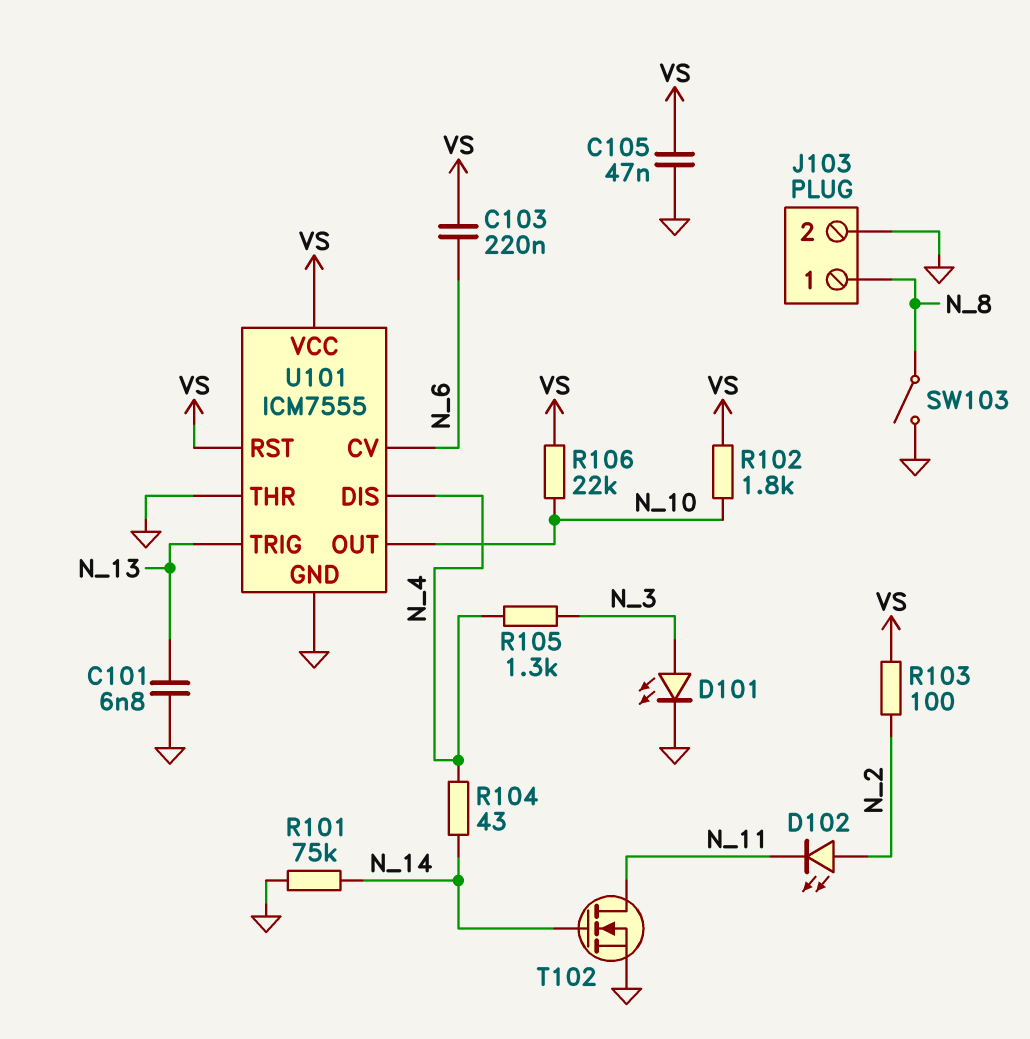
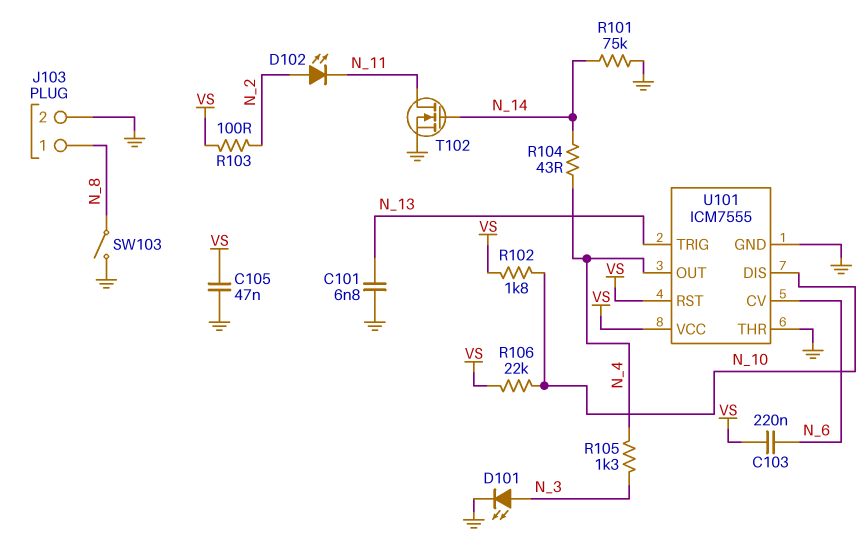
U101 pin DIS: N_4 -> N_10
U101 pin OUT: N_10 -> N_4

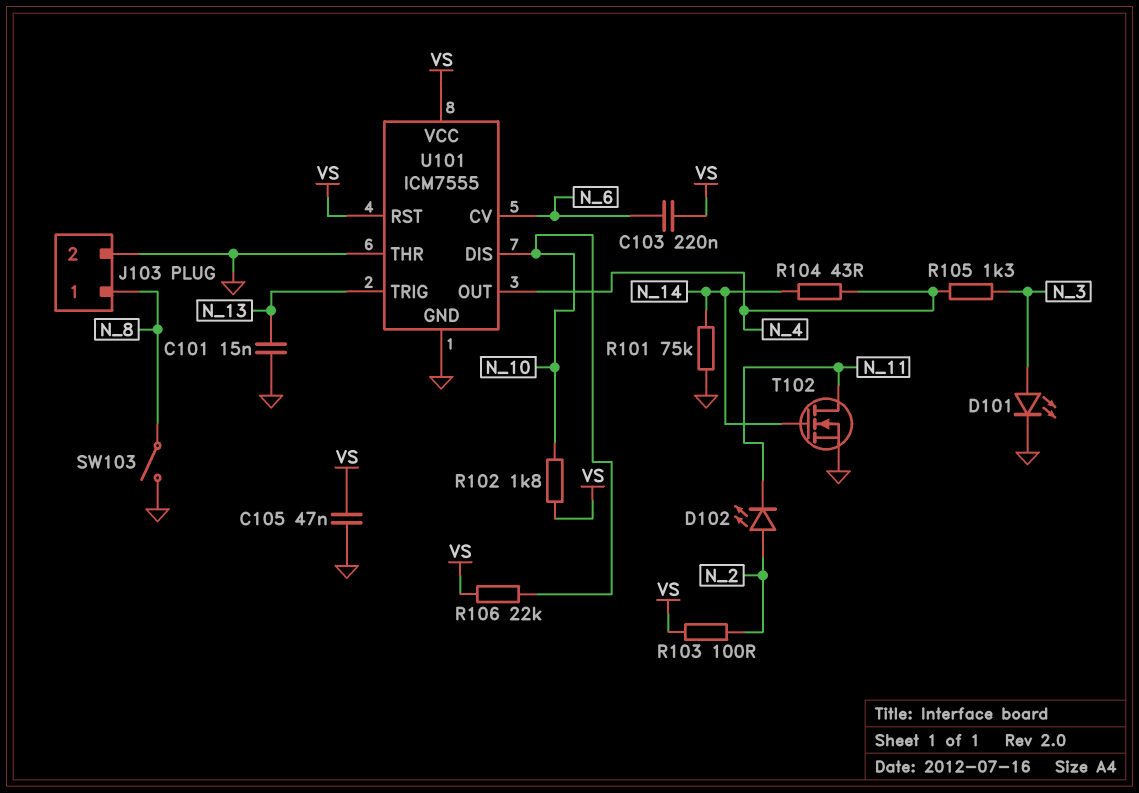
C101: 6.8nF (GND, N_13) -> 15nF (GND, N_13)

